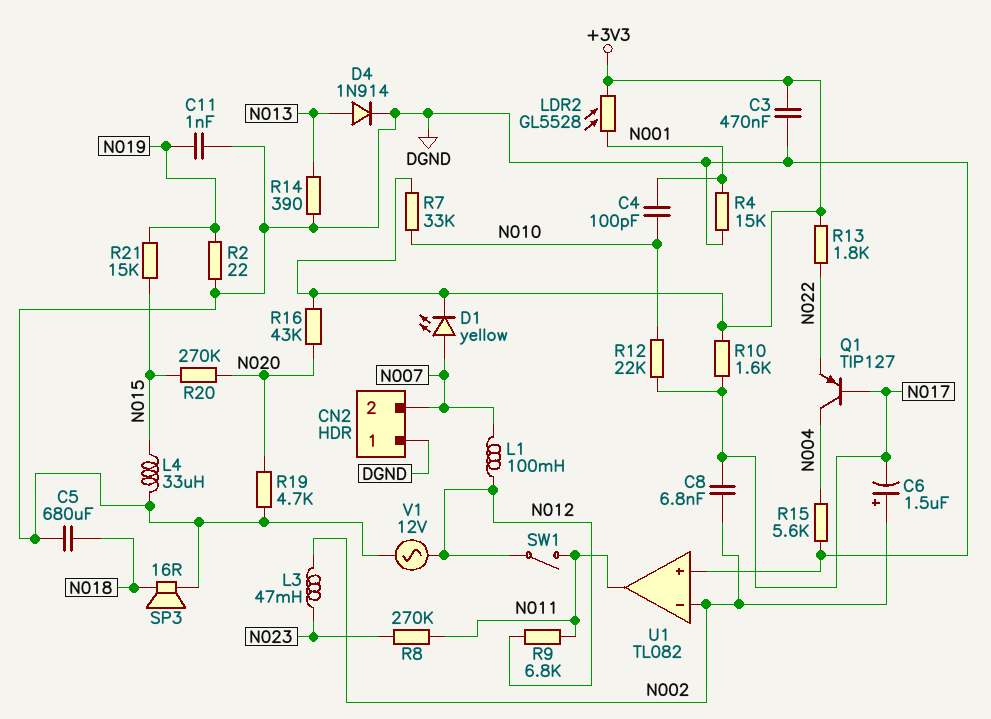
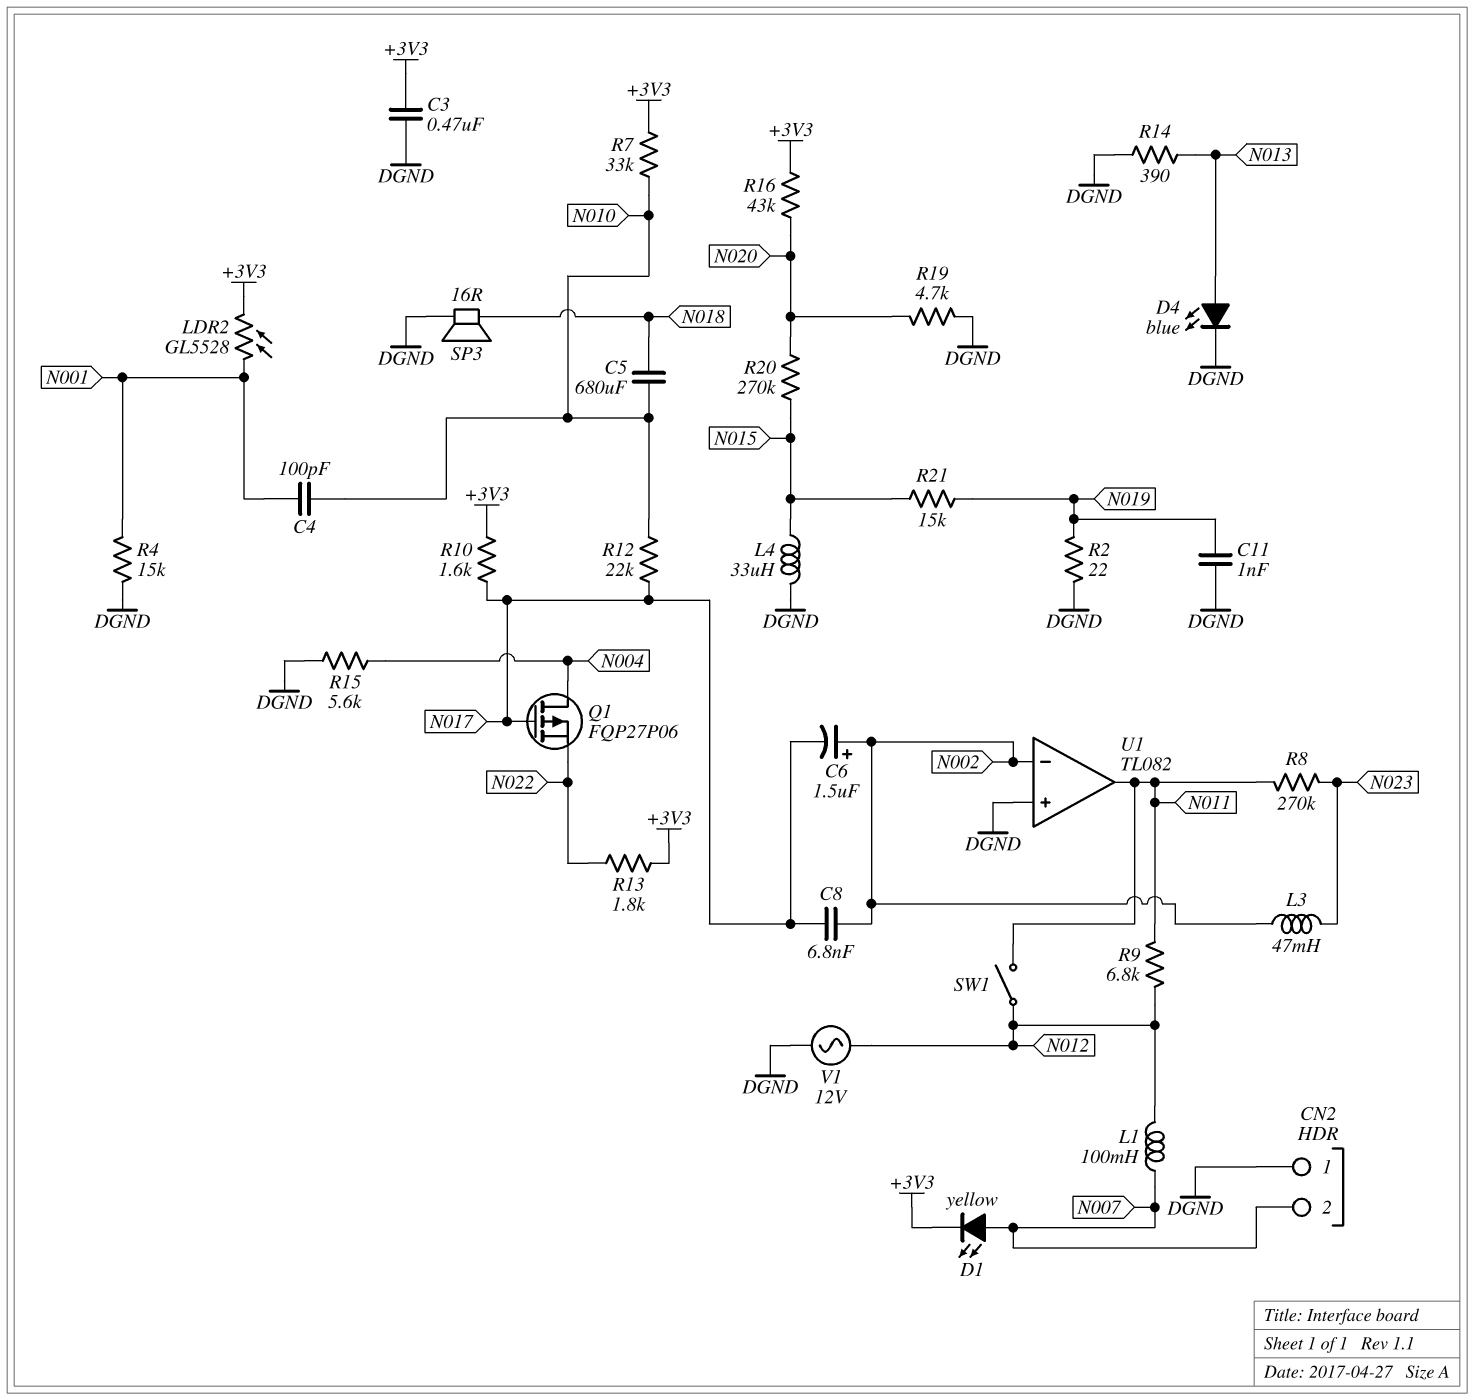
C5: 680uF (DGND, N018) -> 680uF (N010, N018)
D4: diode 1N914 (A N013, K DGND) -> LED blue (A N013, K DGND)
Q1: PNP TIP127 (B N017, C N004, E N022) -> PMOS FQP27P06 (G N017, D N004, S N022)

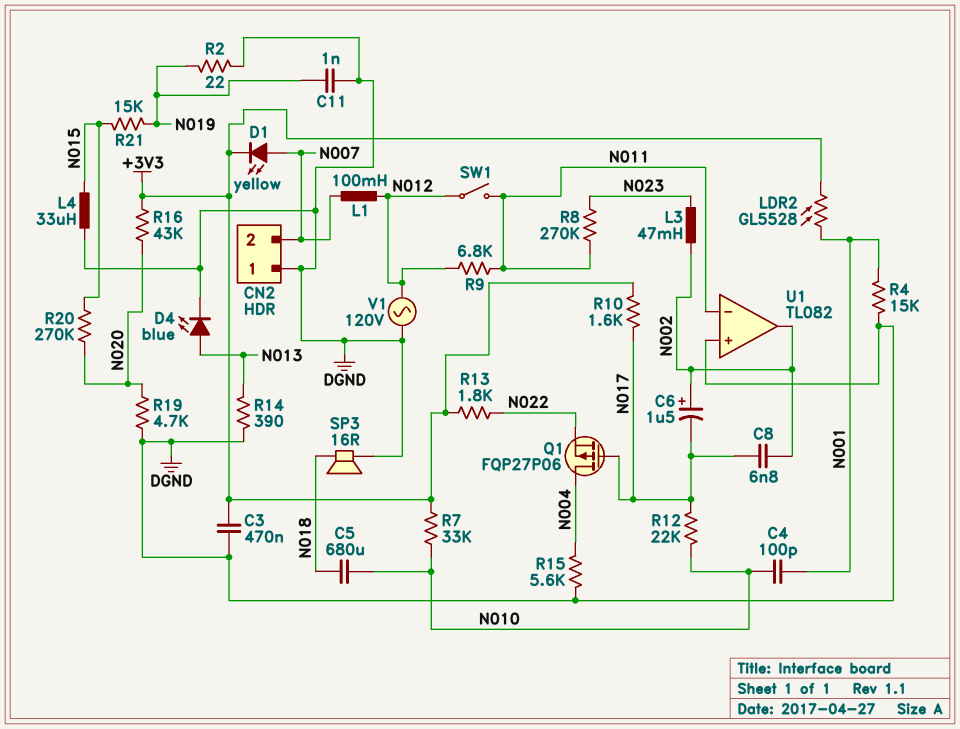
U1 pin in-: N002 -> N011
U1 pin out: N011 -> N002
V1: AC 12V (DGND, N012) -> AC 120V (DGND, N012)

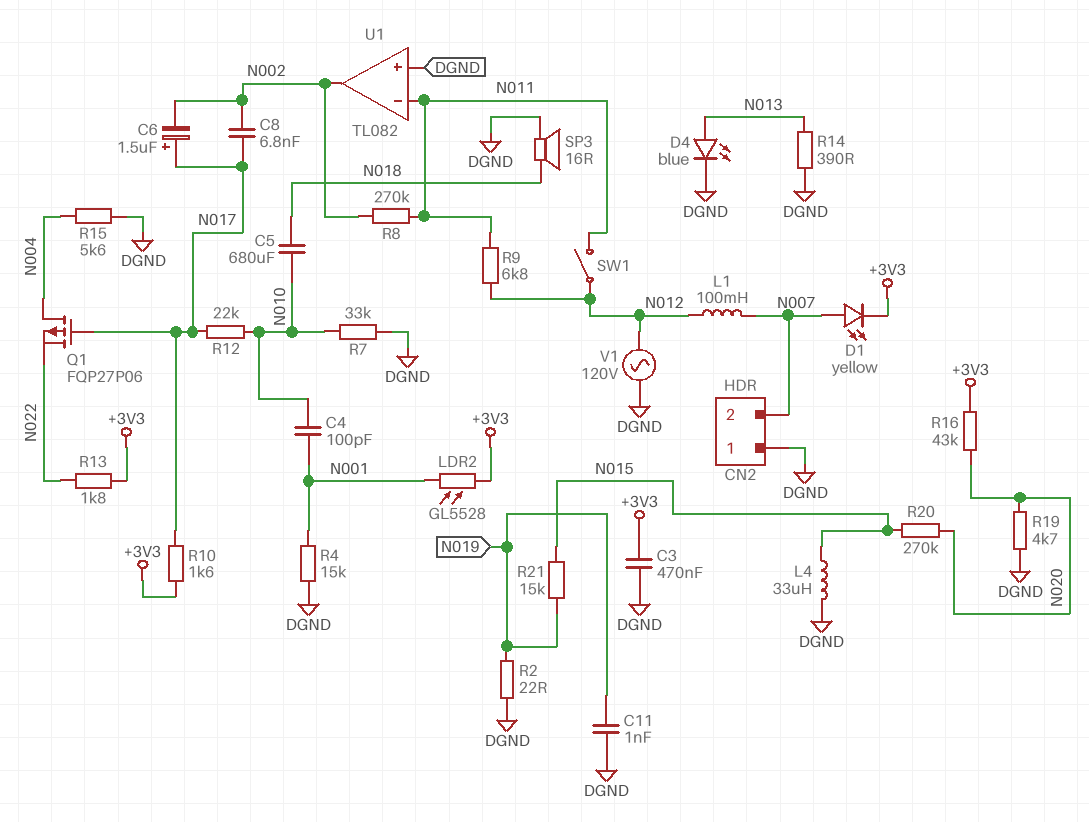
C6: 1.5uF (plus N002, minus N017) -> 1.5uF (plus N017, minus N002)
L3: 47mH (N002, N023) -> none
R7: 33k (+3V3, N010) -> 33k (DGND, N010)
R8: 270k (N011, N023) -> 270k (N002, N011)

